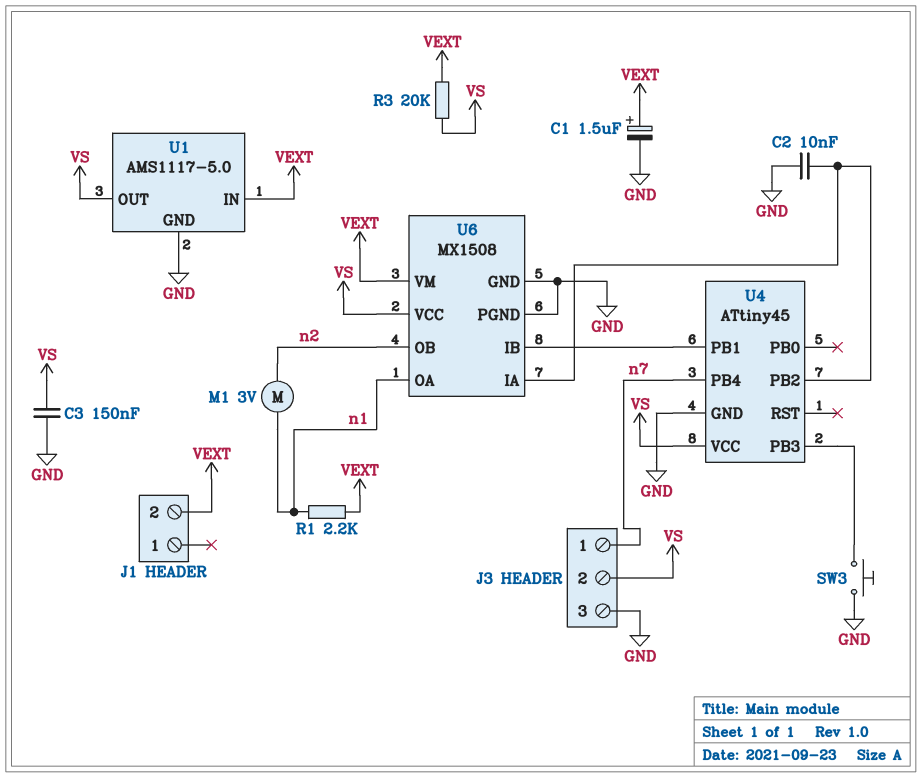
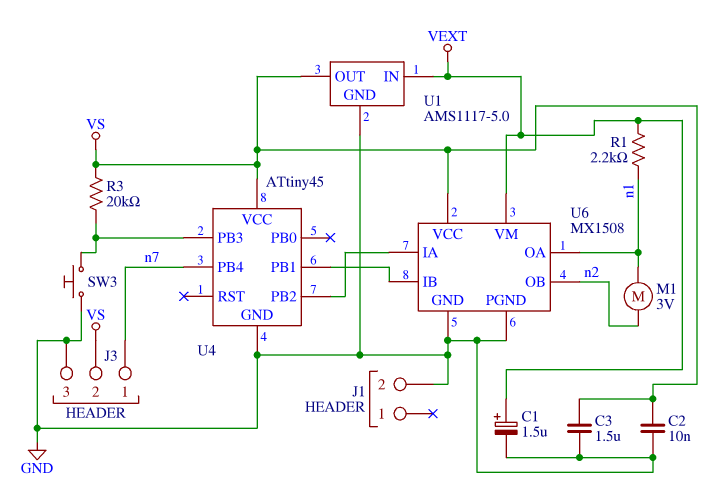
C2: 10nF (GND, U4/PB2) -> 10nF (GND, VS)
C3: 150nF (GND, VS) -> 1.5uF (GND, VS)
J1 pin 2: VEXT -> GND
R3: 20k (VEXT, VS) -> 20k (U4/PB3, VS)

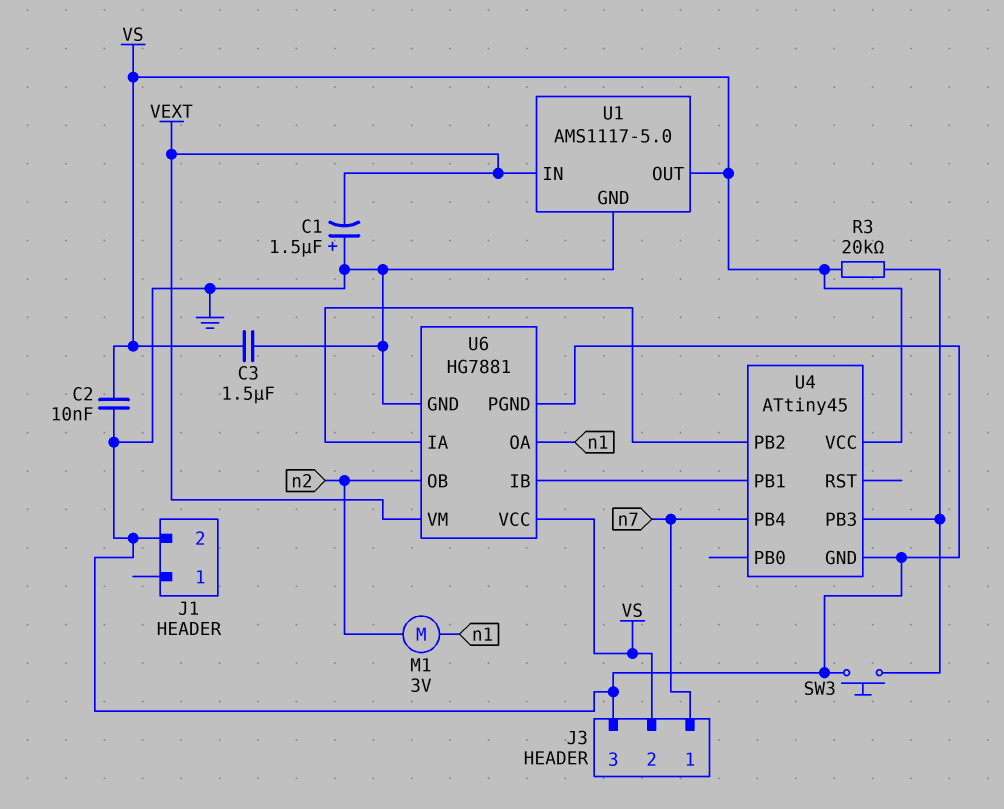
C1: 1.5uF (plus VEXT, minus GND) -> 1.5uF (plus GND, minus VEXT)
R1: 2.2k (VEXT, n1) -> none
U6: MX1508 -> HG7881

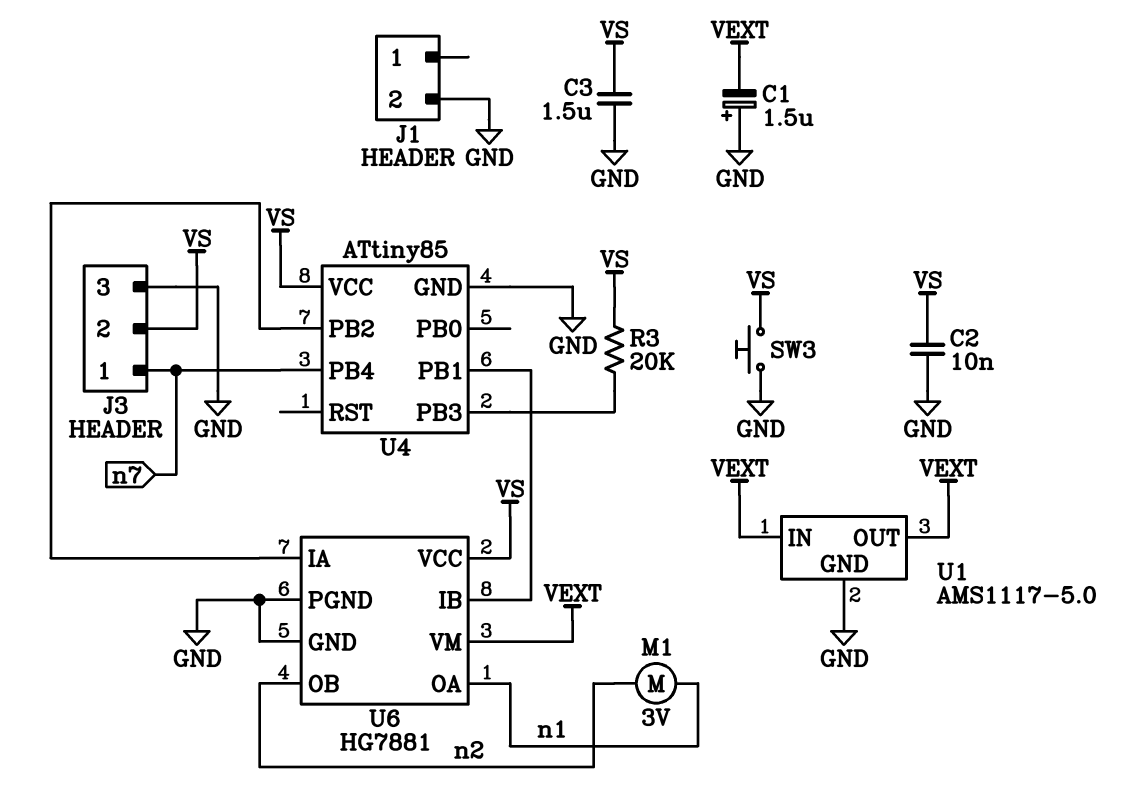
SW3: button (GND, U4/PB3) -> button (GND, VS)
U1 pin OUT: VS -> VEXT
U4: ATtiny45 -> ATtiny85

